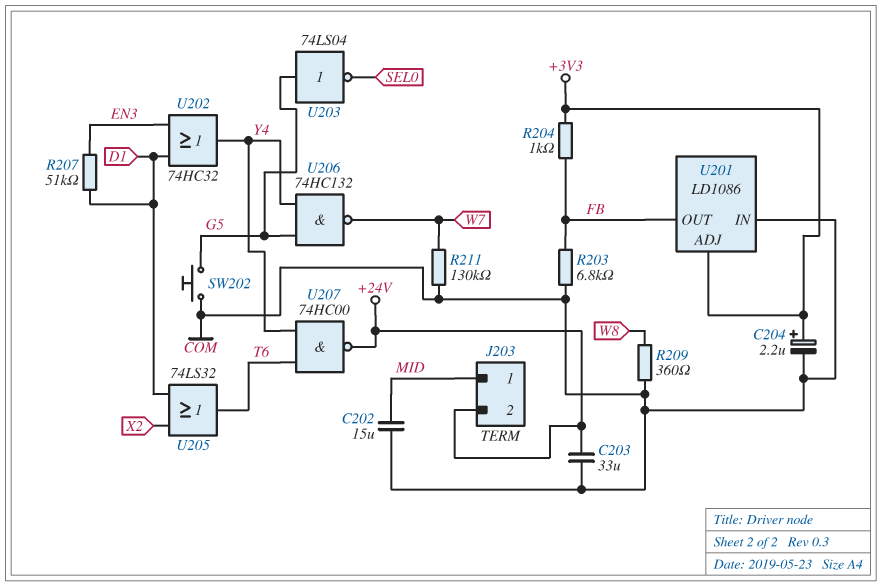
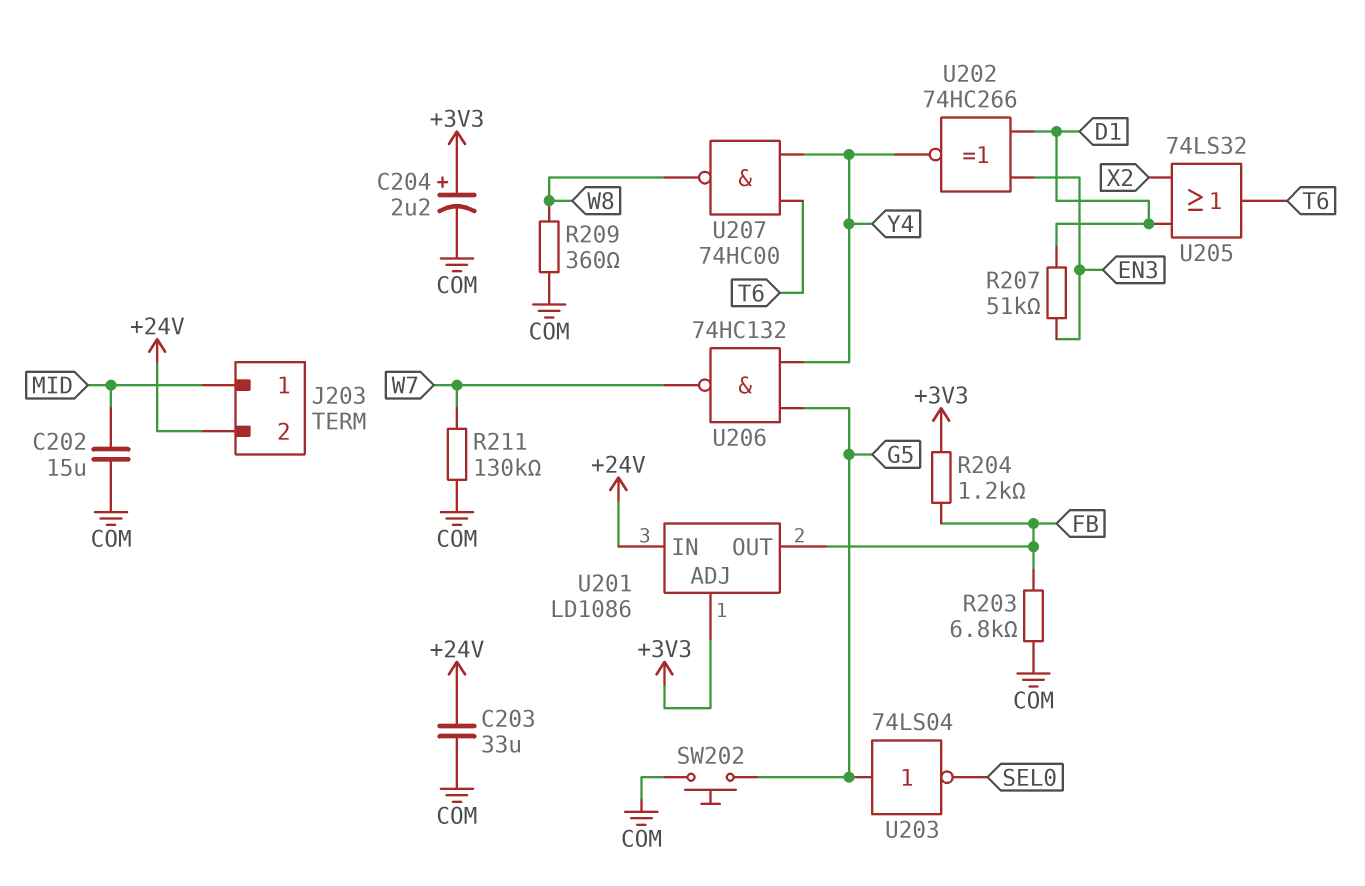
R204: 1k (+3V3, FB) -> 1.2k (+3V3, FB)
U201 pin IN: COM -> +24V
U202: OR 74HC32 (in D1, in EN3, out Y4) -> XNOR 74HC266 (in D1, in EN3, out Y4)
U207: NAND 74HC00 (in T6, in Y4, out +24V) -> NAND 74HC00 (in T6, in Y4, out W8)

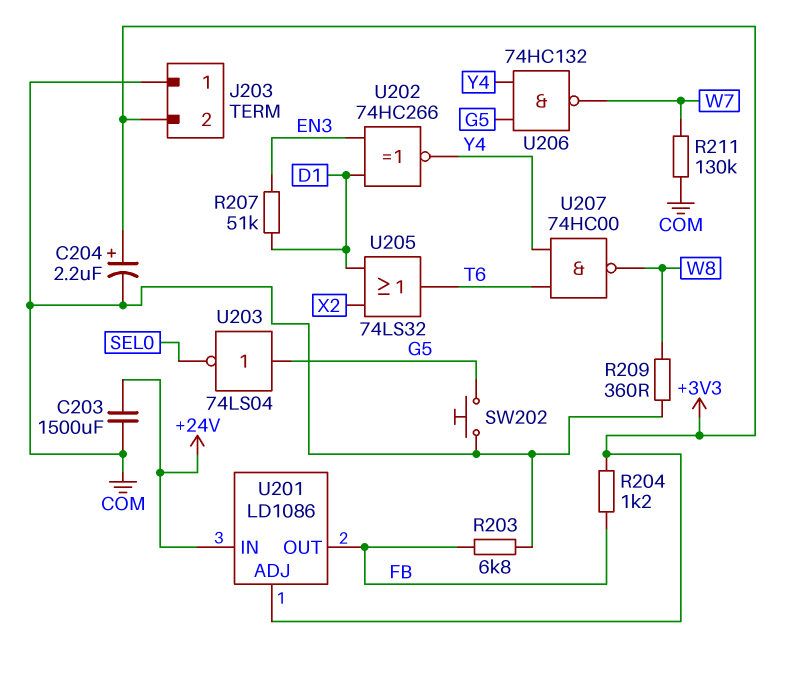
C202: 15uF (COM, MID) -> none
C203: 33uF (+24V, COM) -> 1500uF (+24V, COM)
J203 pin 1: MID -> COM
J203 pin 2: +24V -> +3V3

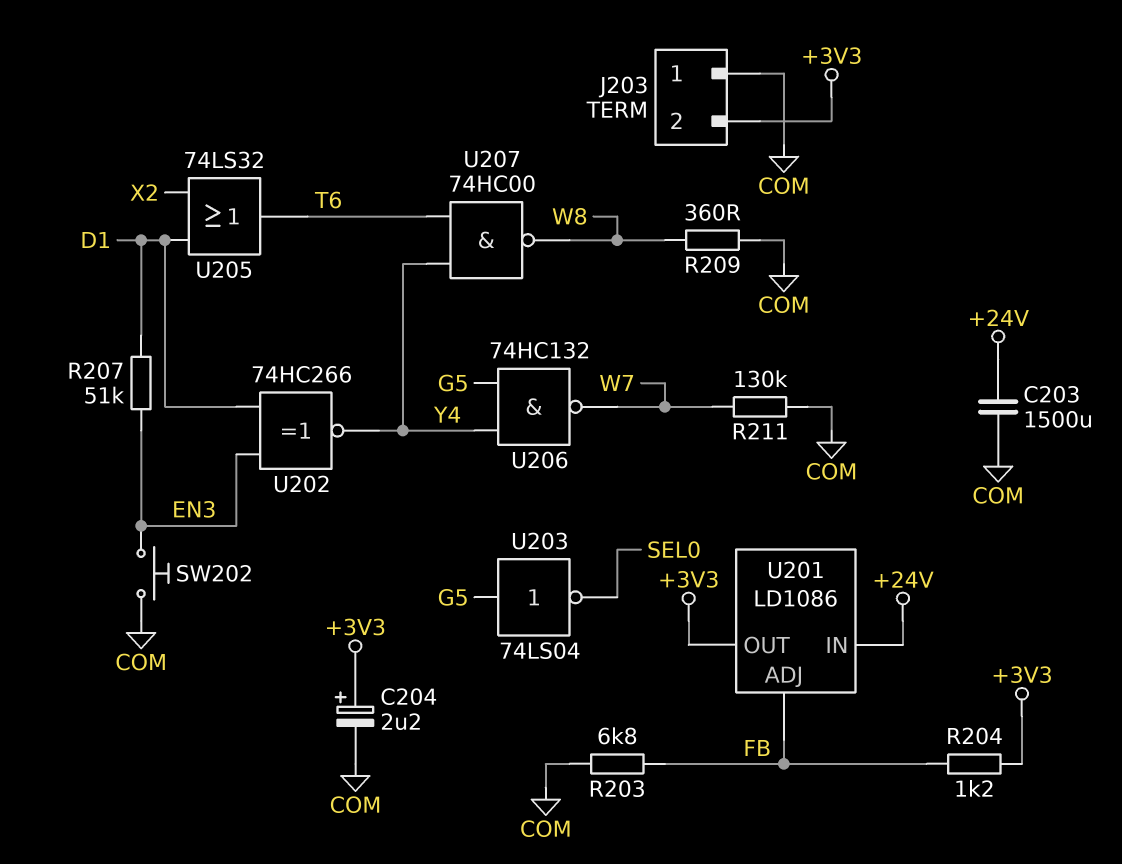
SW202: button (COM, G5) -> button (COM, EN3)
U201 pin ADJ: +3V3 -> FB
U201 pin OUT: FB -> +3V3

